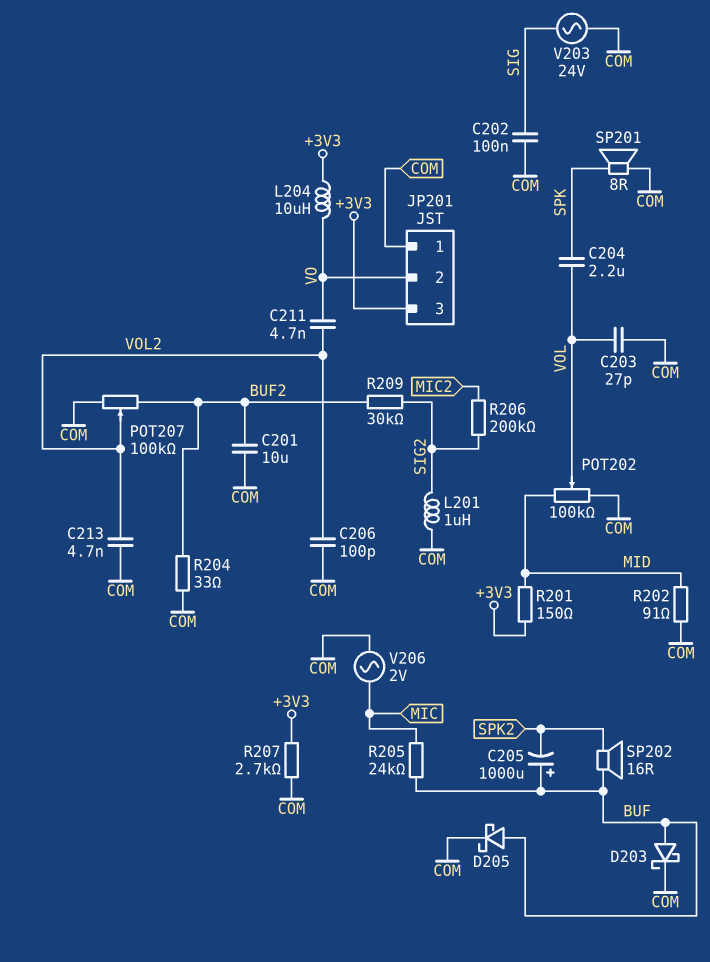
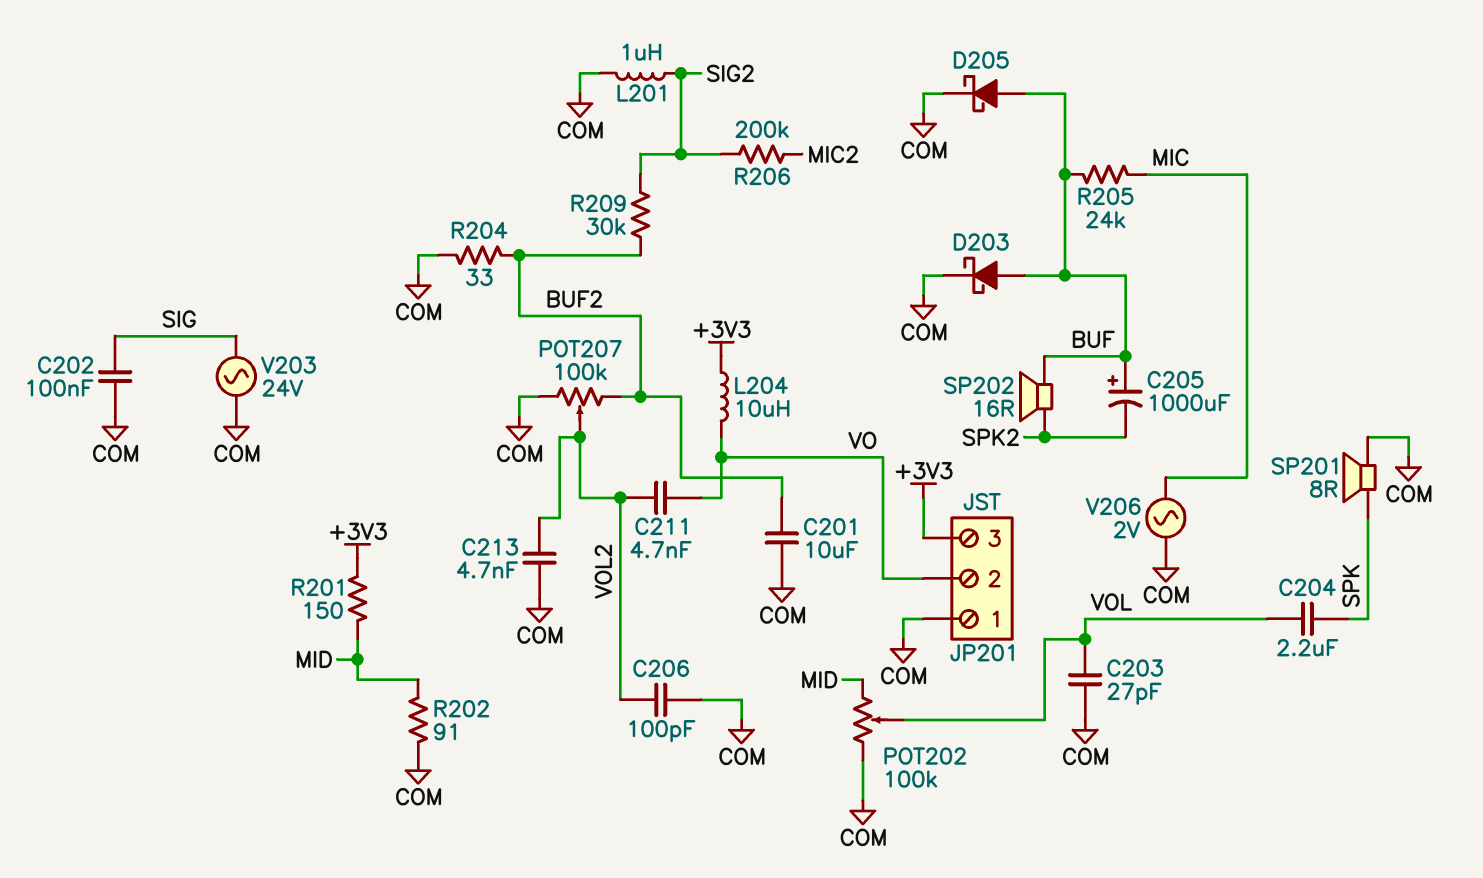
R207: 2.7k (+3V3, COM) -> none

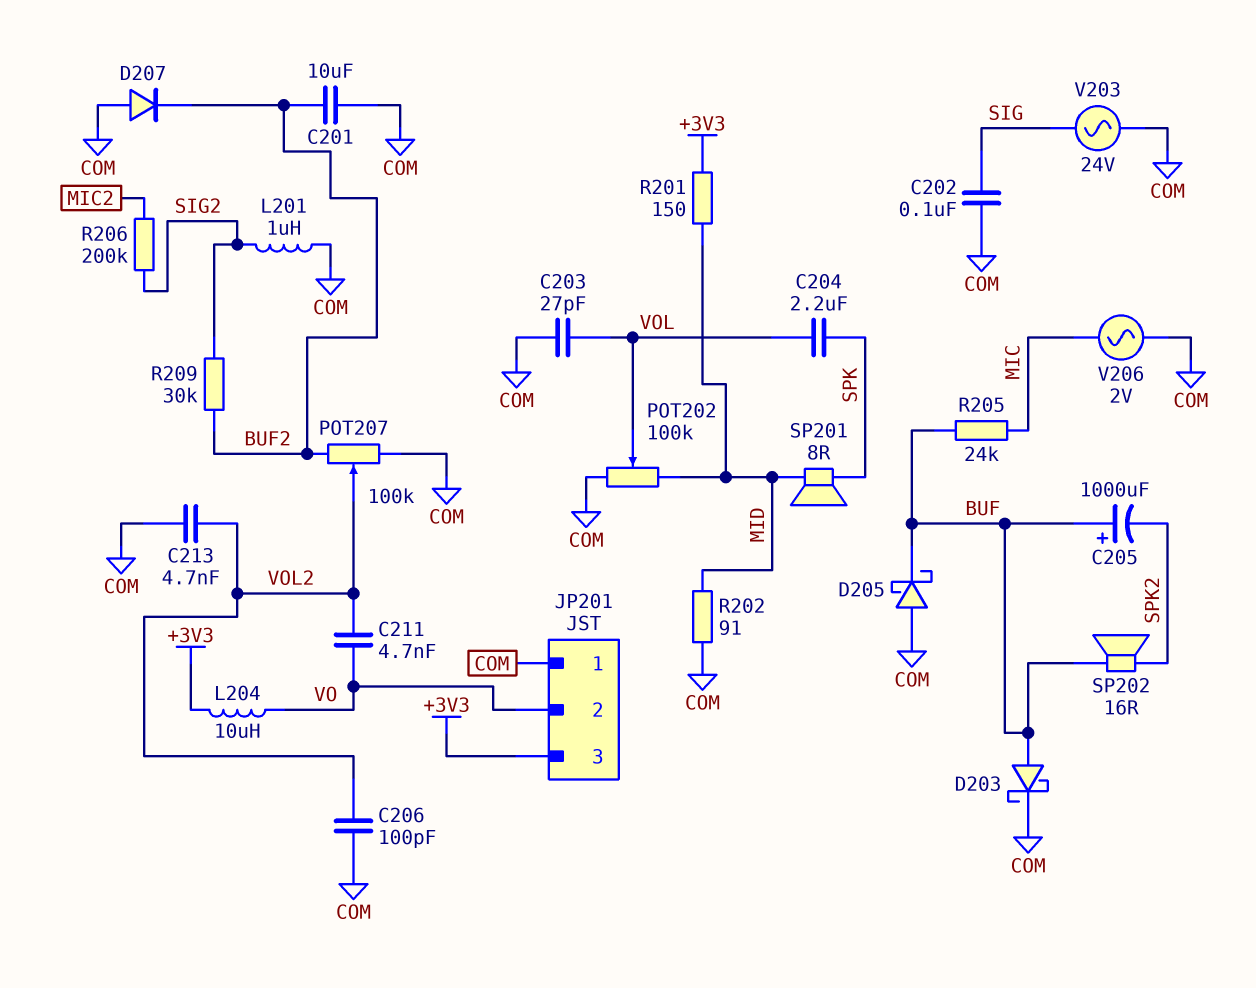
D205: schottky (A BUF, K COM) -> schottky (A COM, K BUF)
D207: none -> diode (A COM, K BUF2)
R204: 33 (BUF2, COM) -> none
SP201: speaker 8R (COM, SPK) -> speaker 8R (MID, SPK)

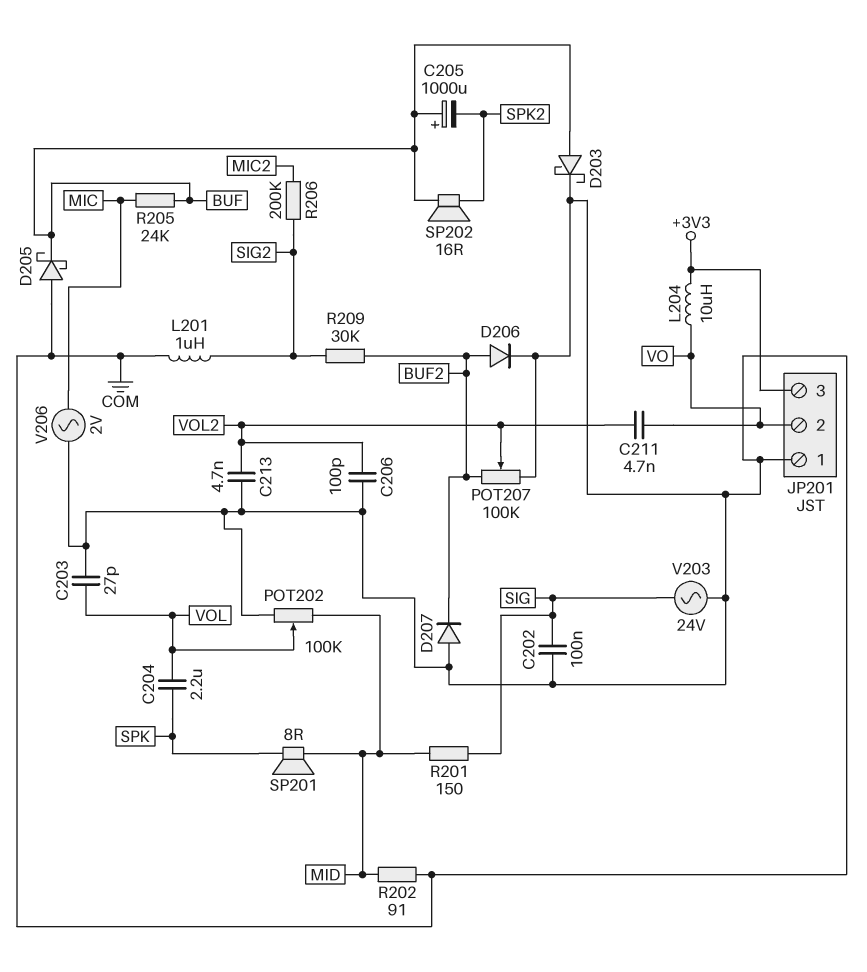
C201: 10uF (BUF2, COM) -> none
D206: none -> diode (A BUF2, K COM)
R201: 150 (+3V3, MID) -> 150 (MID, SIG)

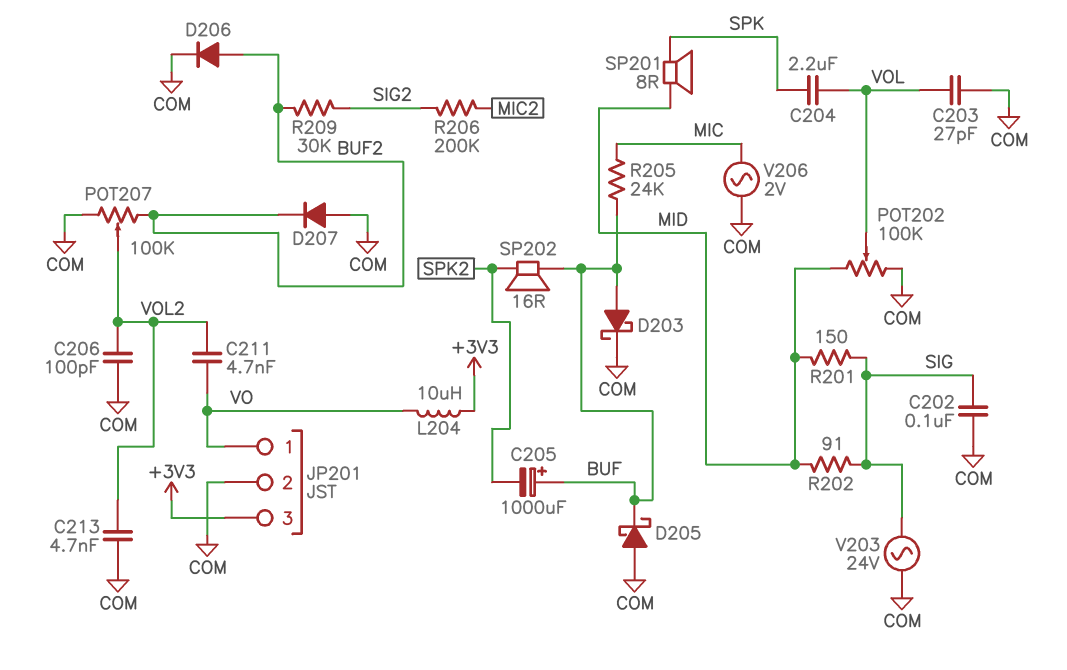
JP201 pin 1: COM -> VO
JP201 pin 2: VO -> COM
L201: 1uH (COM, SIG2) -> none
R202: 91 (COM, MID) -> 91 (MID, SIG)

